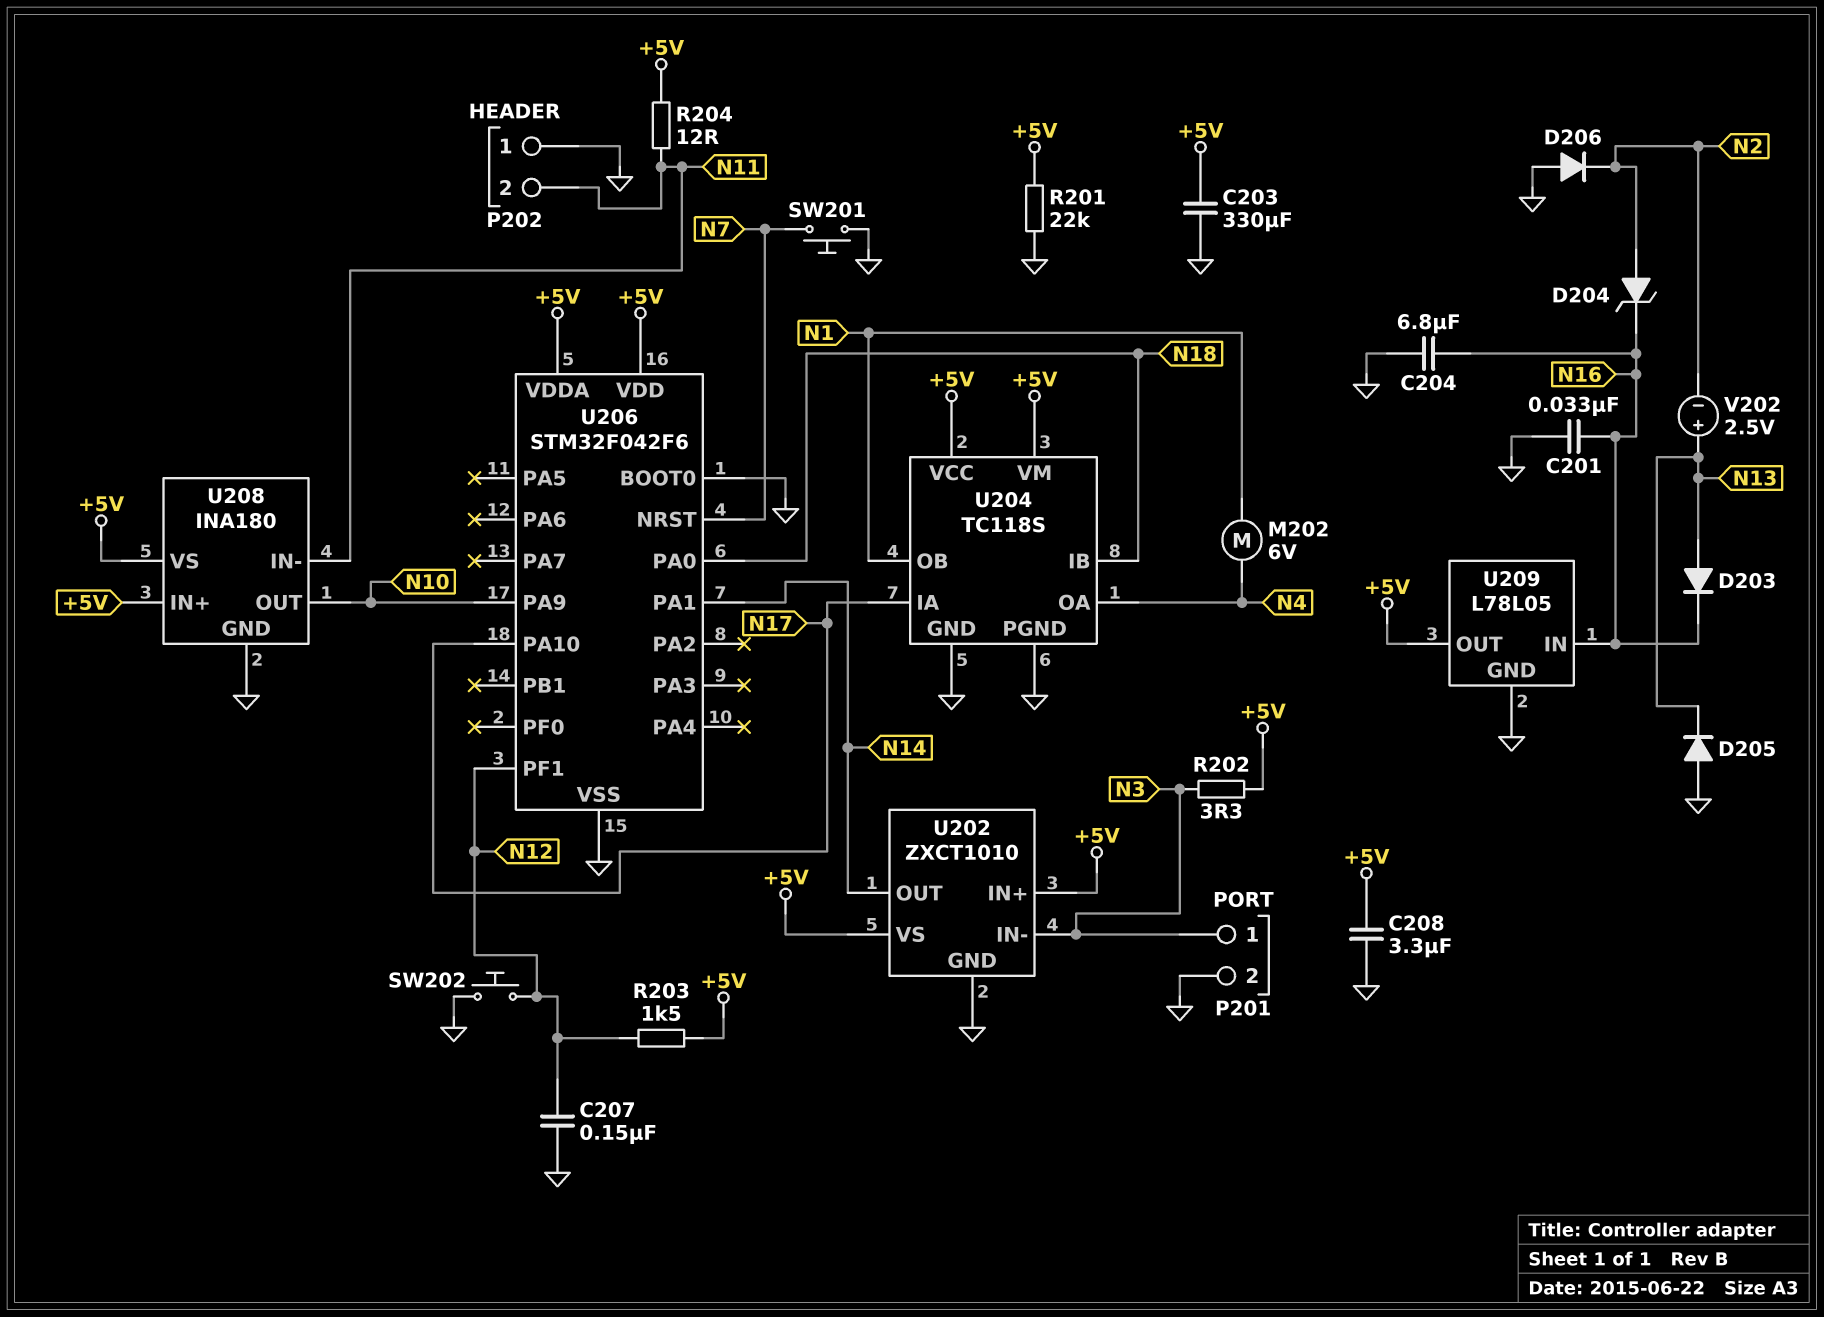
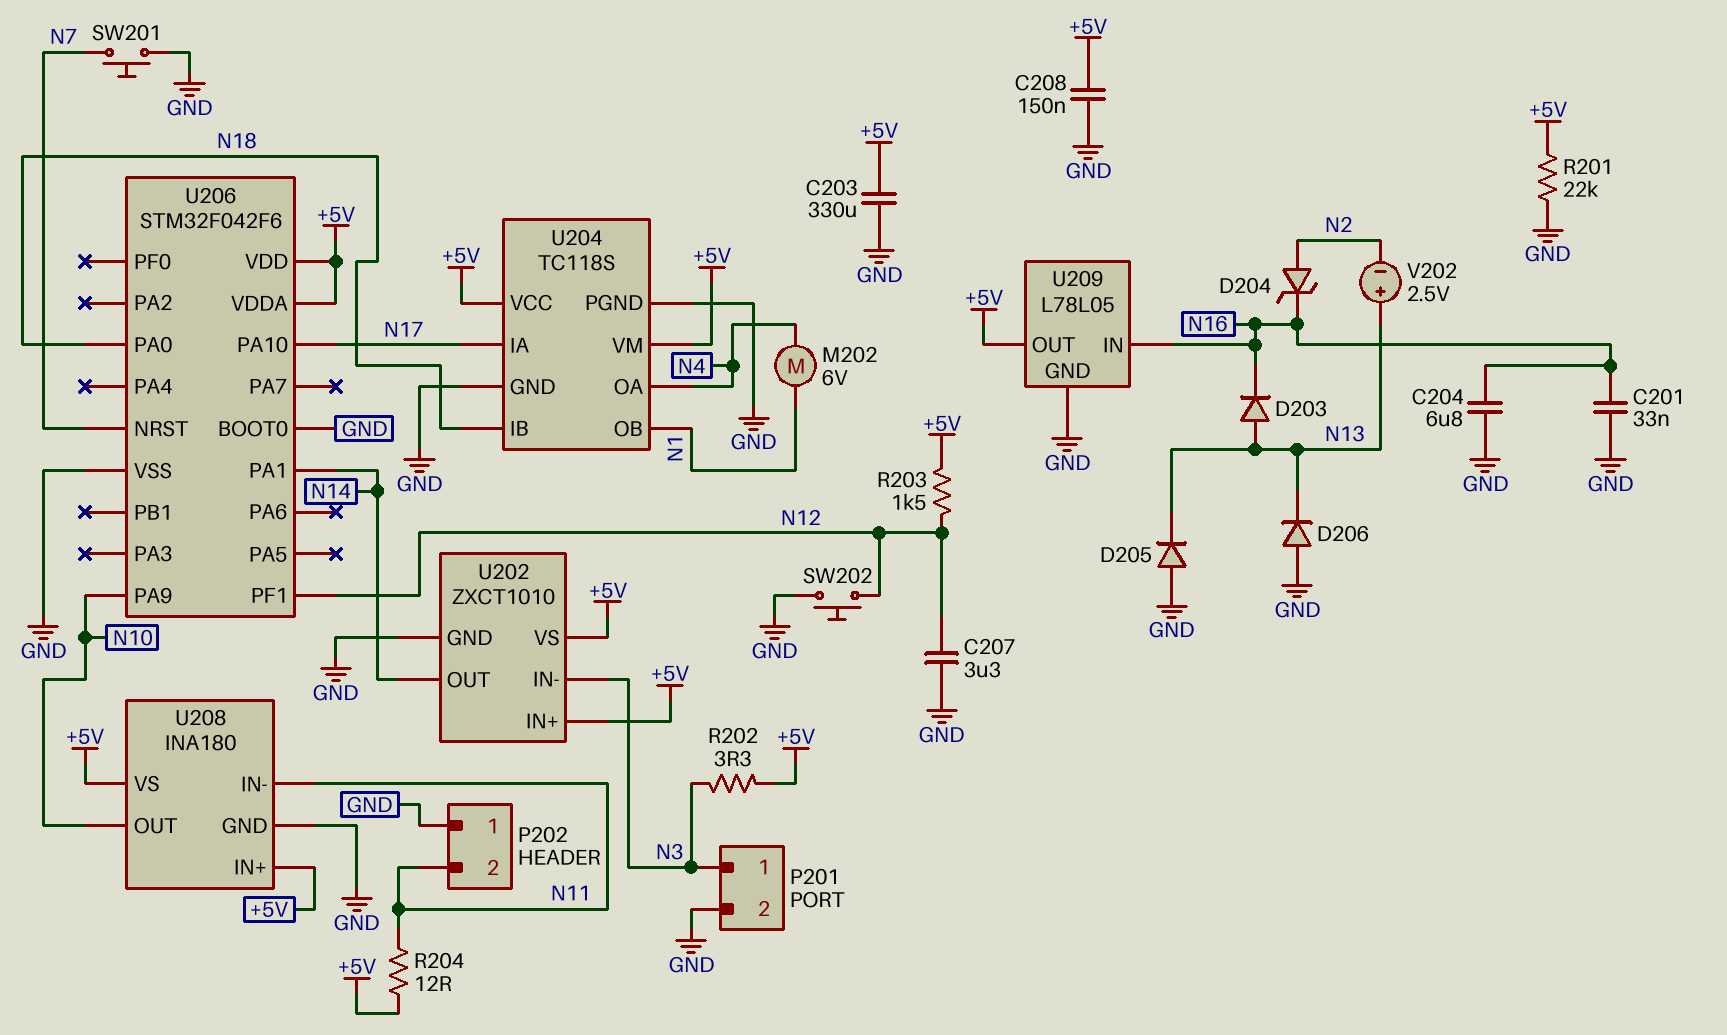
C207: 150nF (GND, N12) -> 3.3uF (GND, N12)
C208: 3.3uF (+5V, GND) -> 150nF (+5V, GND)
D206: diode (A GND, K N2) -> diode (A GND, K N13)

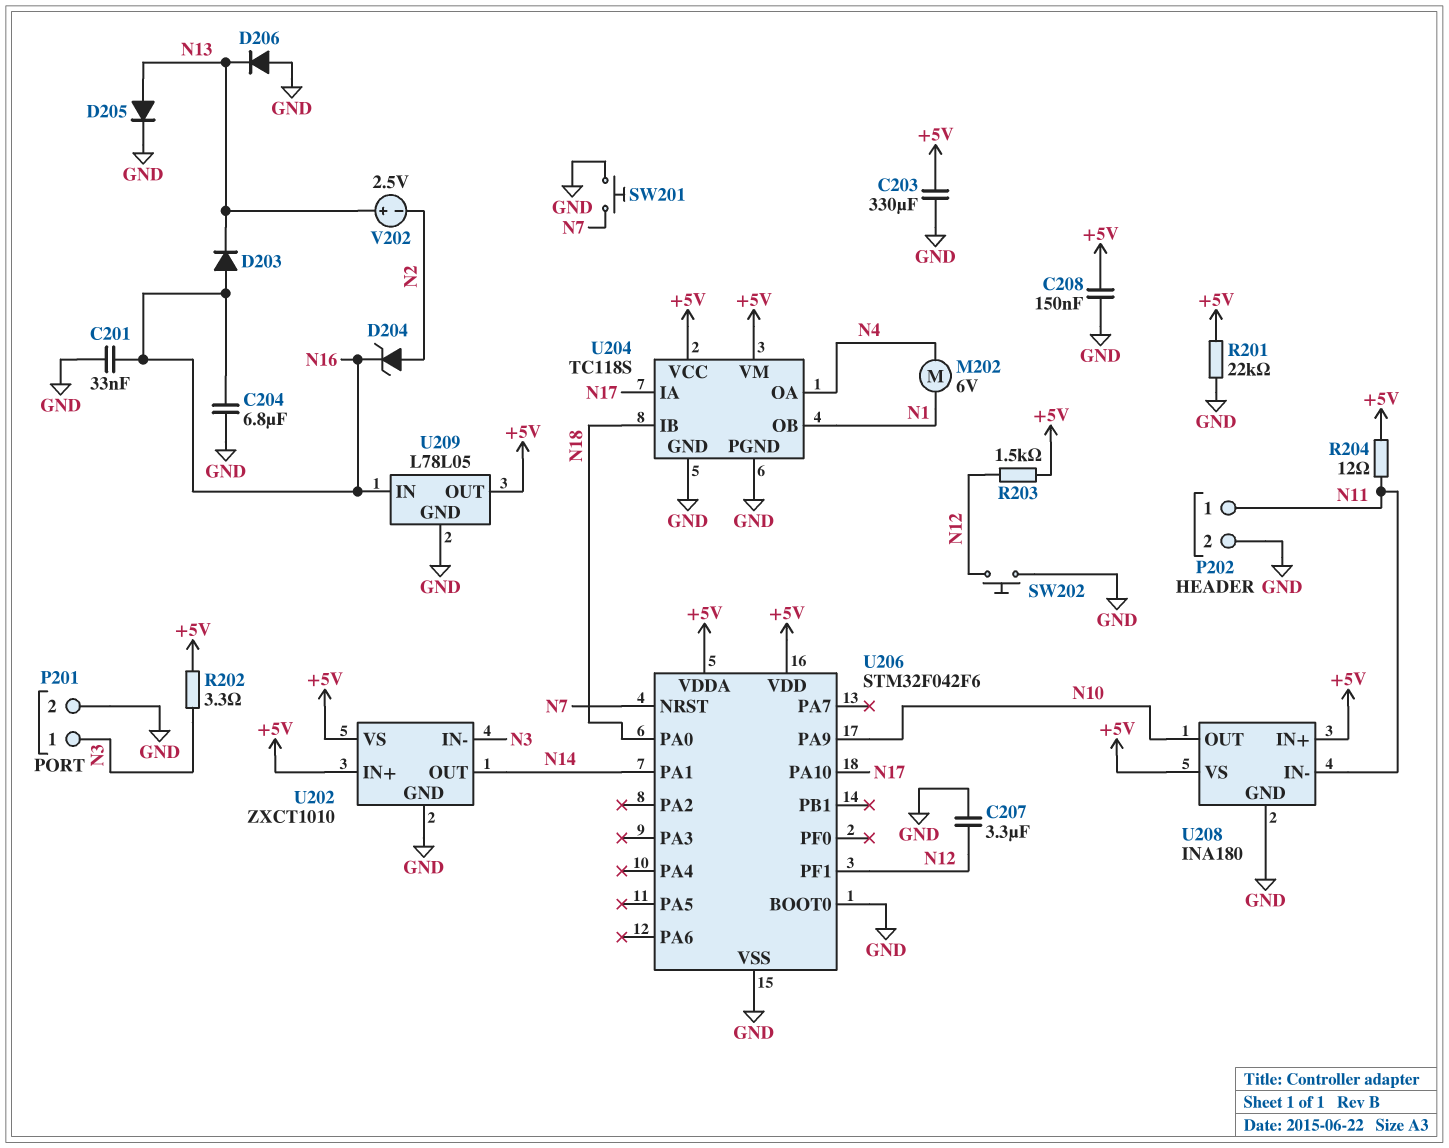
D203: diode (A N13, K N16) -> diode (A N16, K N13)
D205: diode (A GND, K N13) -> diode (A N13, K GND)
P202 pin 1: GND -> N11
P202 pin 2: N11 -> GND

